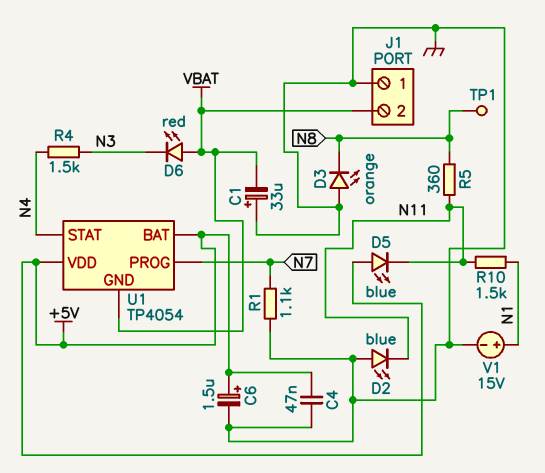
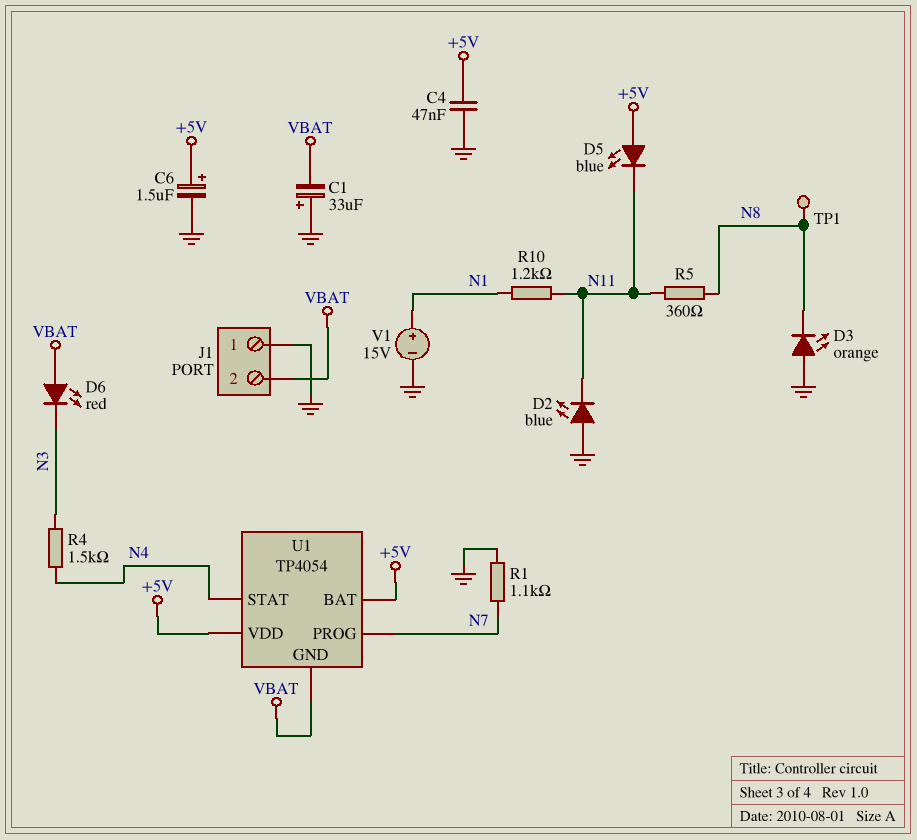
R10: 1.5k (N1, N11) -> 1.2k (N1, N11)

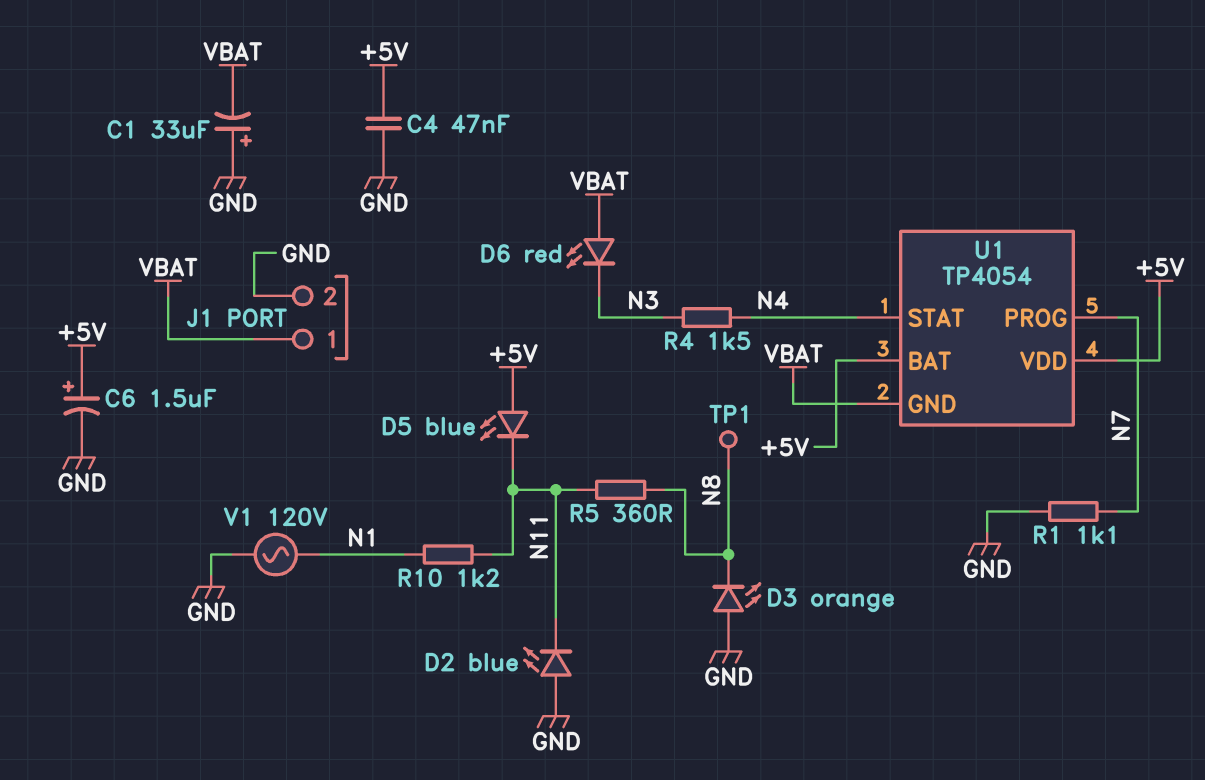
J1 pin 1: GND -> VBAT
J1 pin 2: VBAT -> GND
V1: 15V (plus N1, minus GND) -> AC 120V (GND, N1)

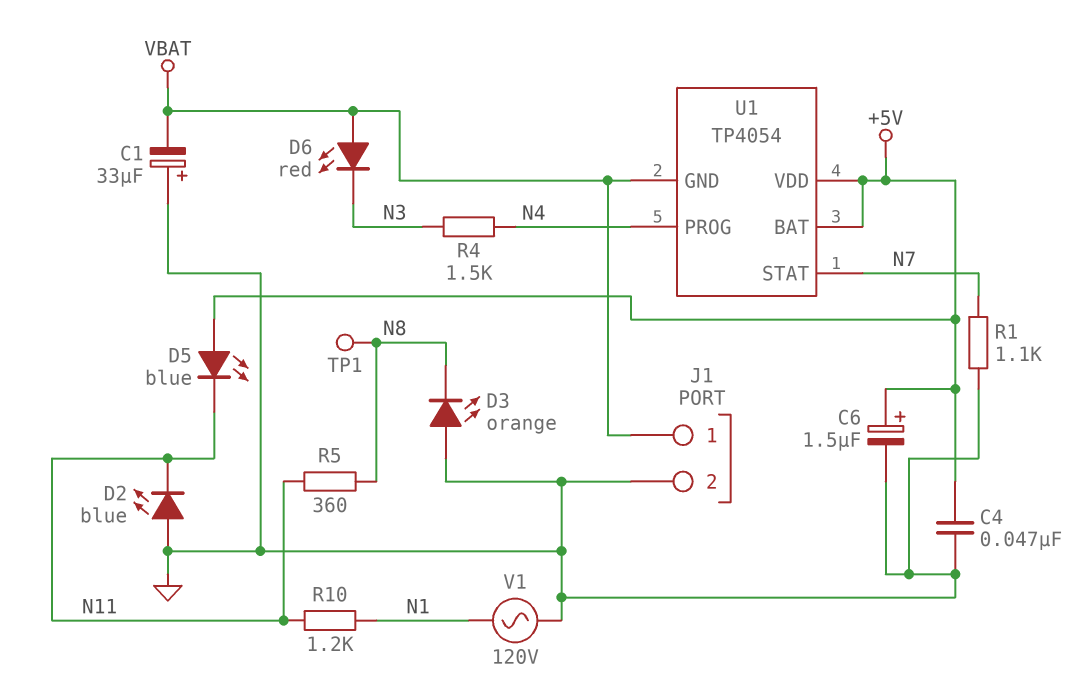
U1 pin PROG: N7 -> N4
U1 pin STAT: N4 -> N7

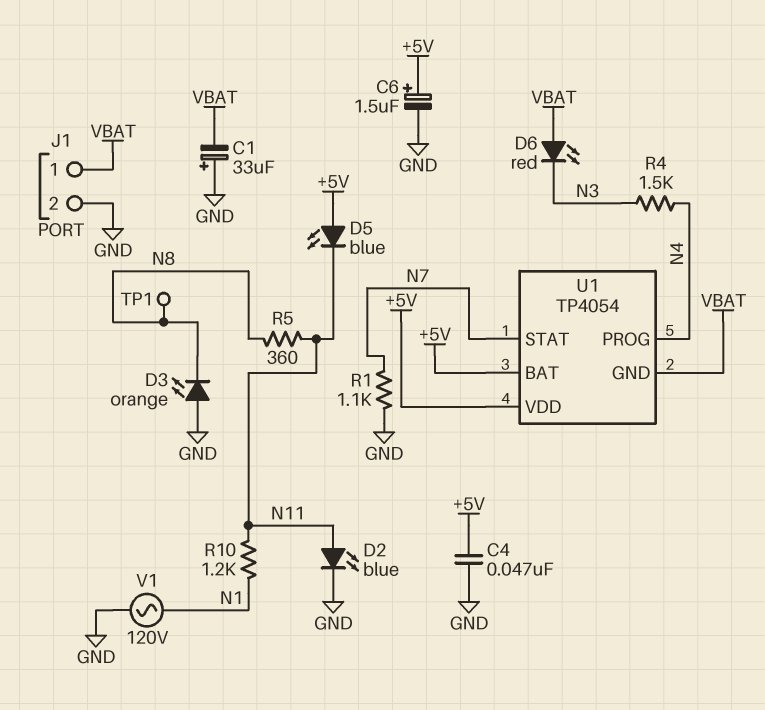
D2: LED blue (A GND, K N11) -> LED blue (A N11, K GND)

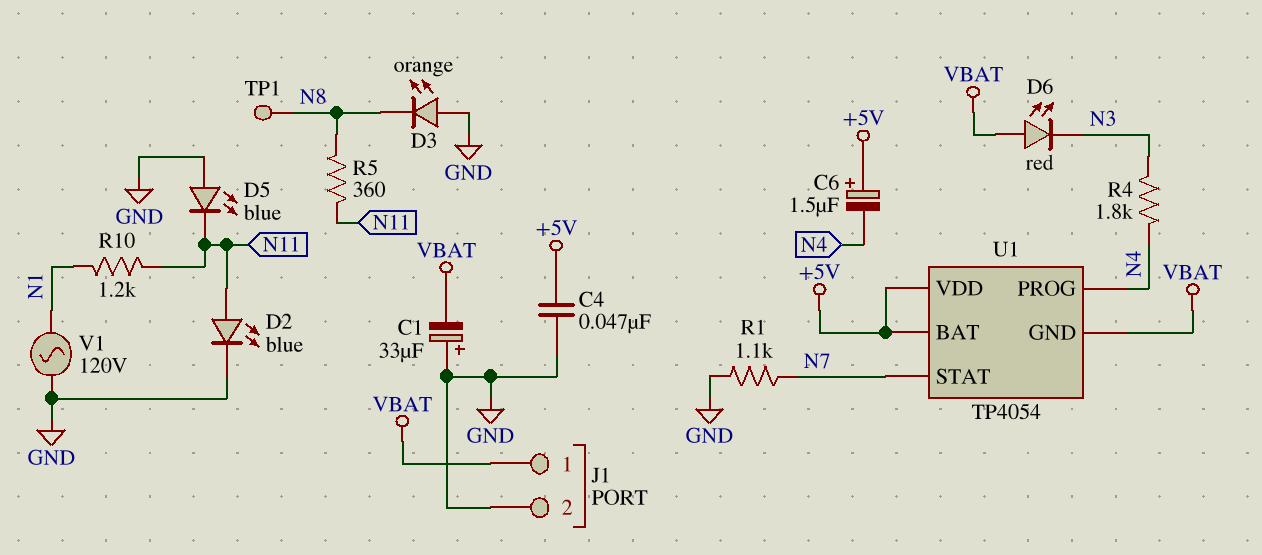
C6: 1.5uF (plus +5V, minus GND) -> 1.5uF (plus +5V, minus N4)
D5: LED blue (A +5V, K N11) -> LED blue (A GND, K N11)
R4: 1.5k (N3, N4) -> 1.8k (N3, N4)

